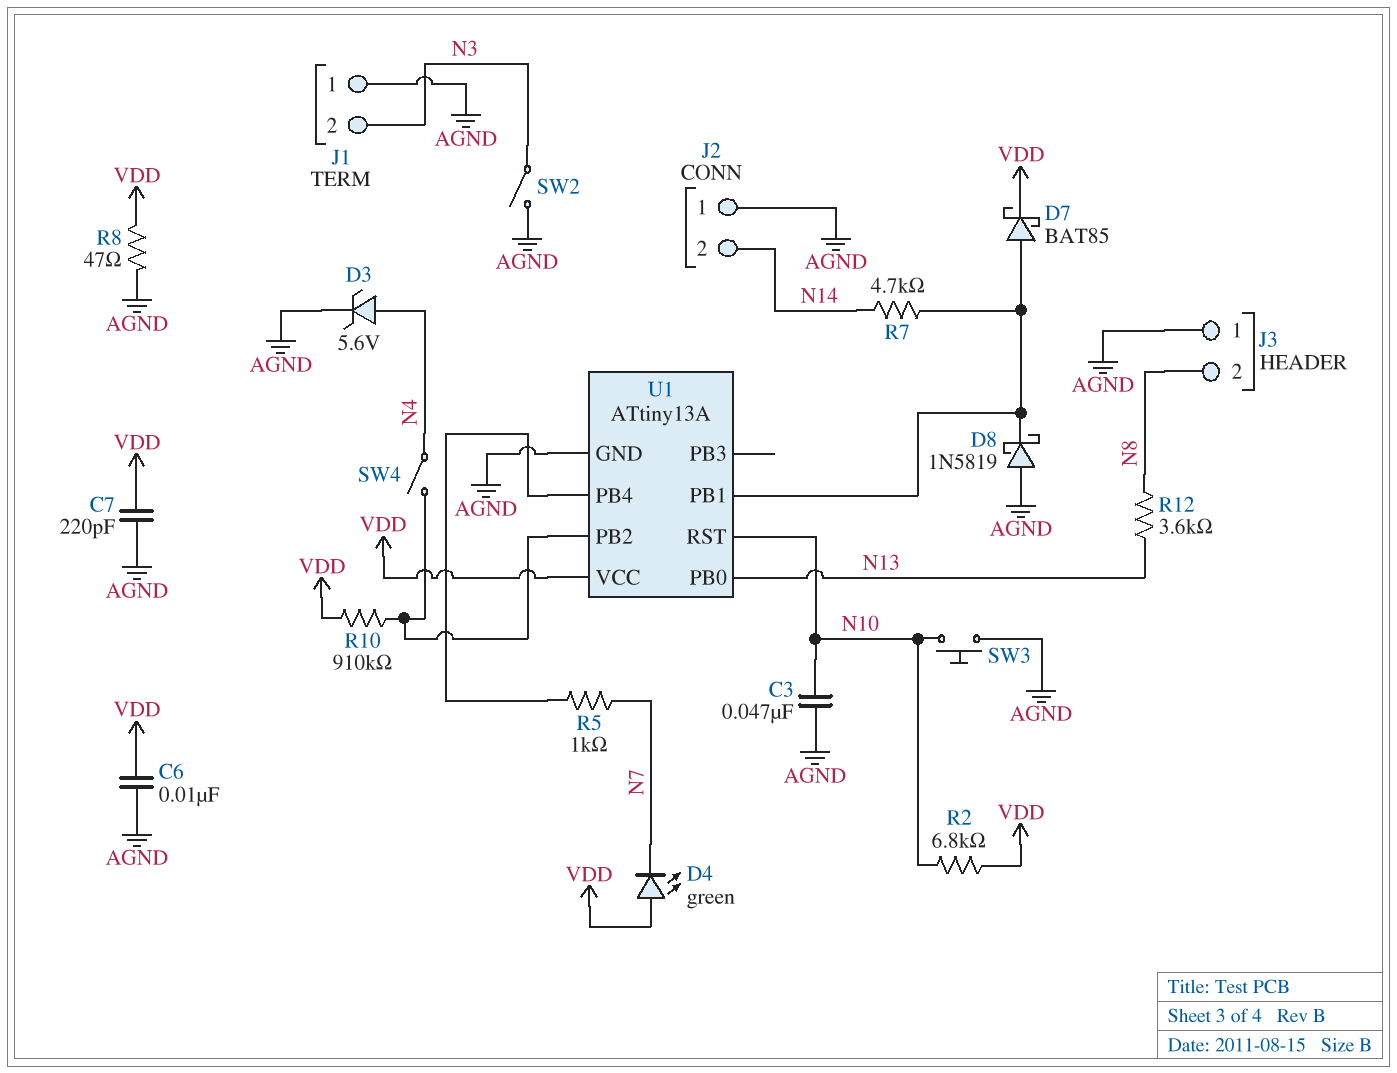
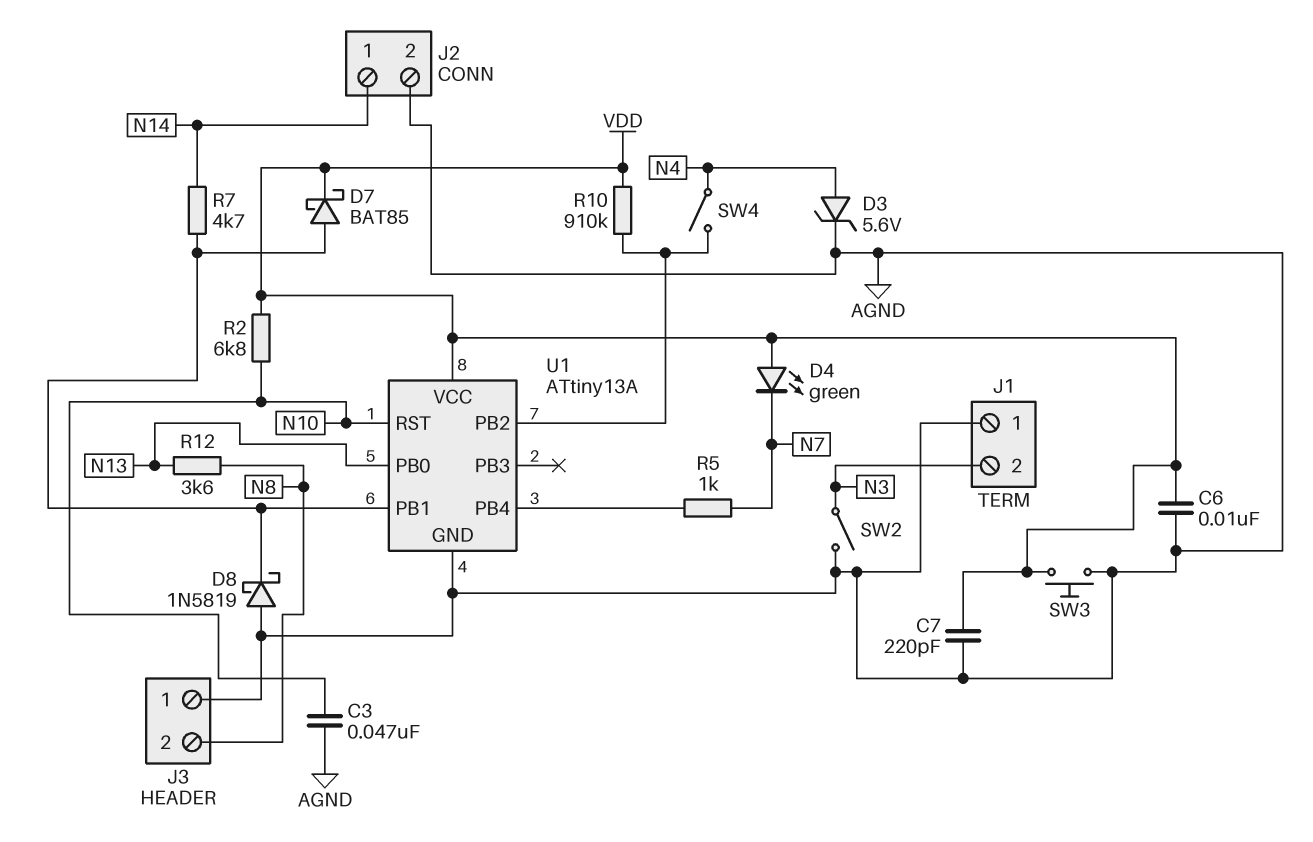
J2 pin 1: AGND -> N14
J2 pin 2: N14 -> AGND
R8: 47 (AGND, VDD) -> none
SW3: button (AGND, N10) -> button (AGND, VDD)

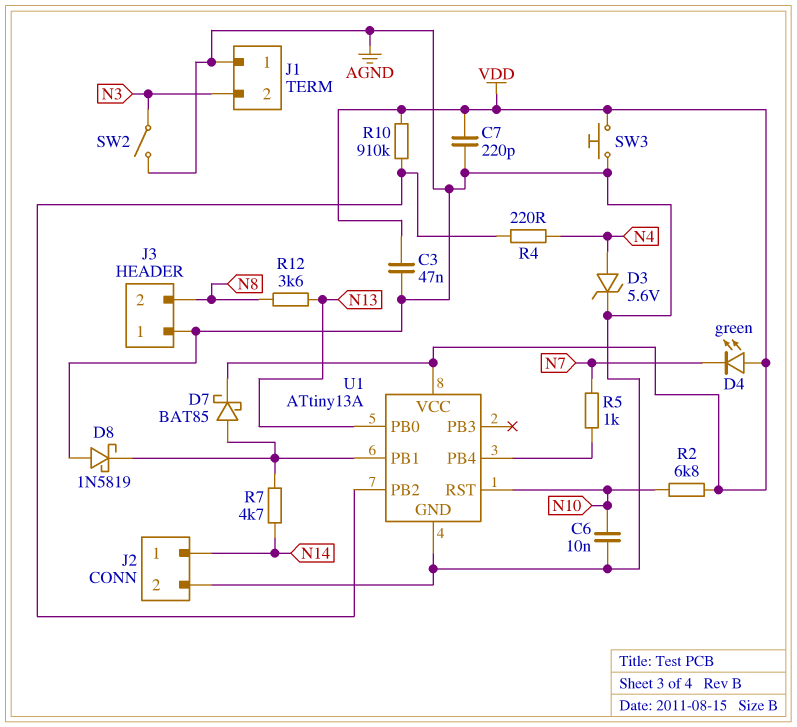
C3: 47nF (AGND, N10) -> 47nF (AGND, VDD)
C6: 10nF (AGND, VDD) -> 10nF (AGND, N10)
R4: none -> 220 (N4, U1/PB2)
SW4: switch (N4, U1/PB2) -> none

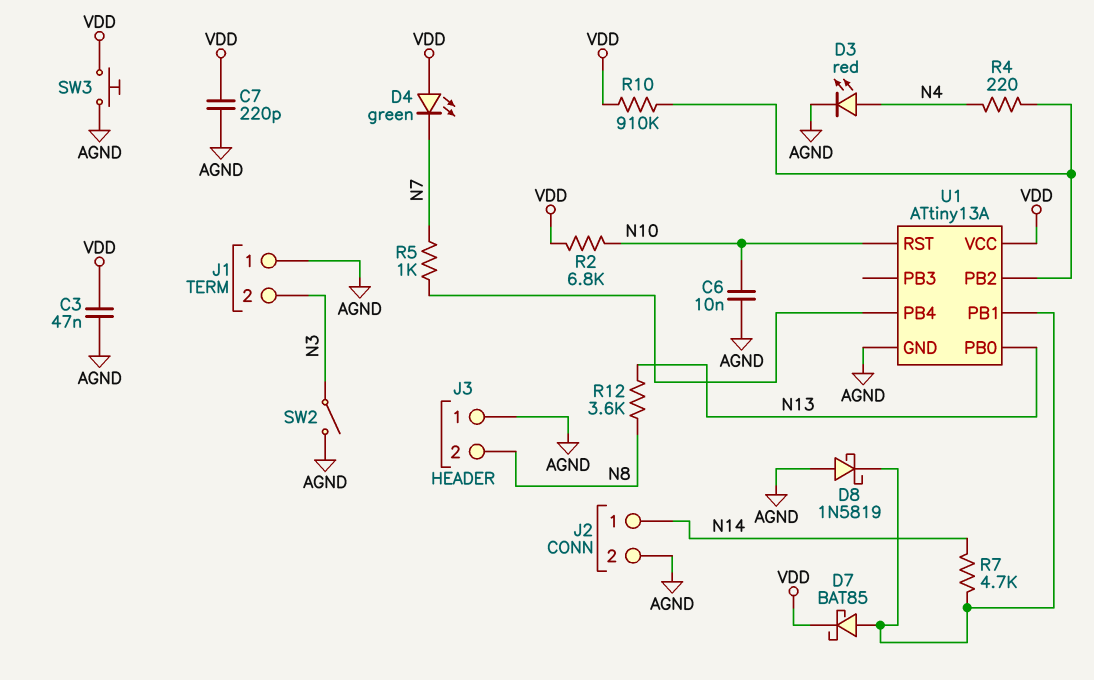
D3: zener 5.6V (A N4, K AGND) -> LED red (A N4, K AGND)

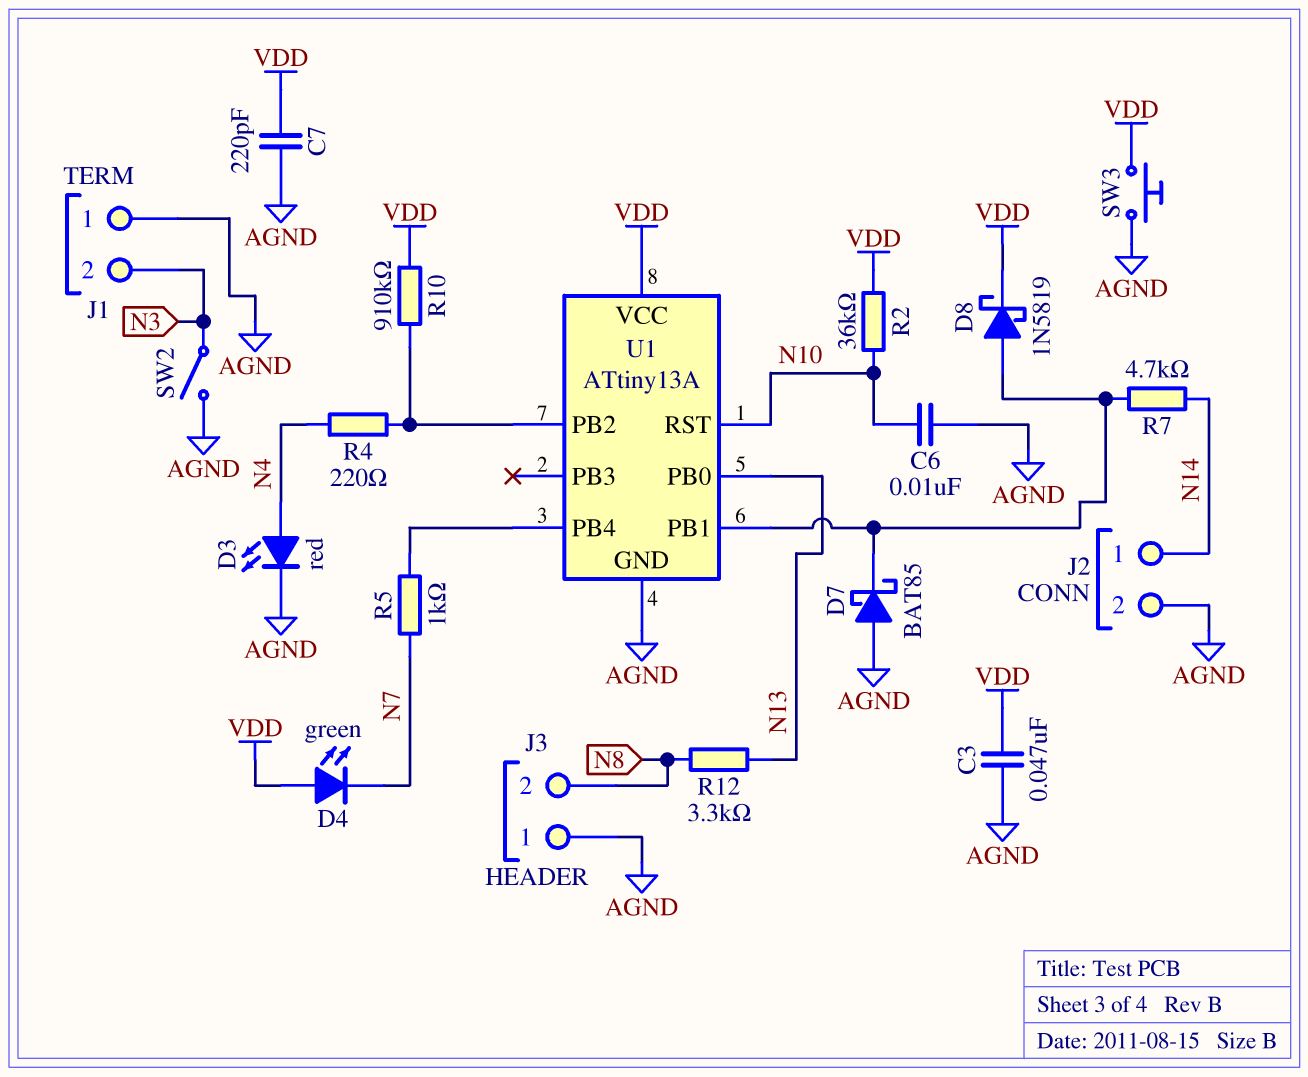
D7: schottky BAT85 (A U1/PB1, K VDD) -> schottky BAT85 (A AGND, K U1/PB1)
D8: schottky 1N5819 (A AGND, K U1/PB1) -> schottky 1N5819 (A U1/PB1, K VDD)
R2: 6.8k (N10, VDD) -> 36k (N10, VDD)
R12: 3.6k (N8, N13) -> 3.3k (N8, N13)

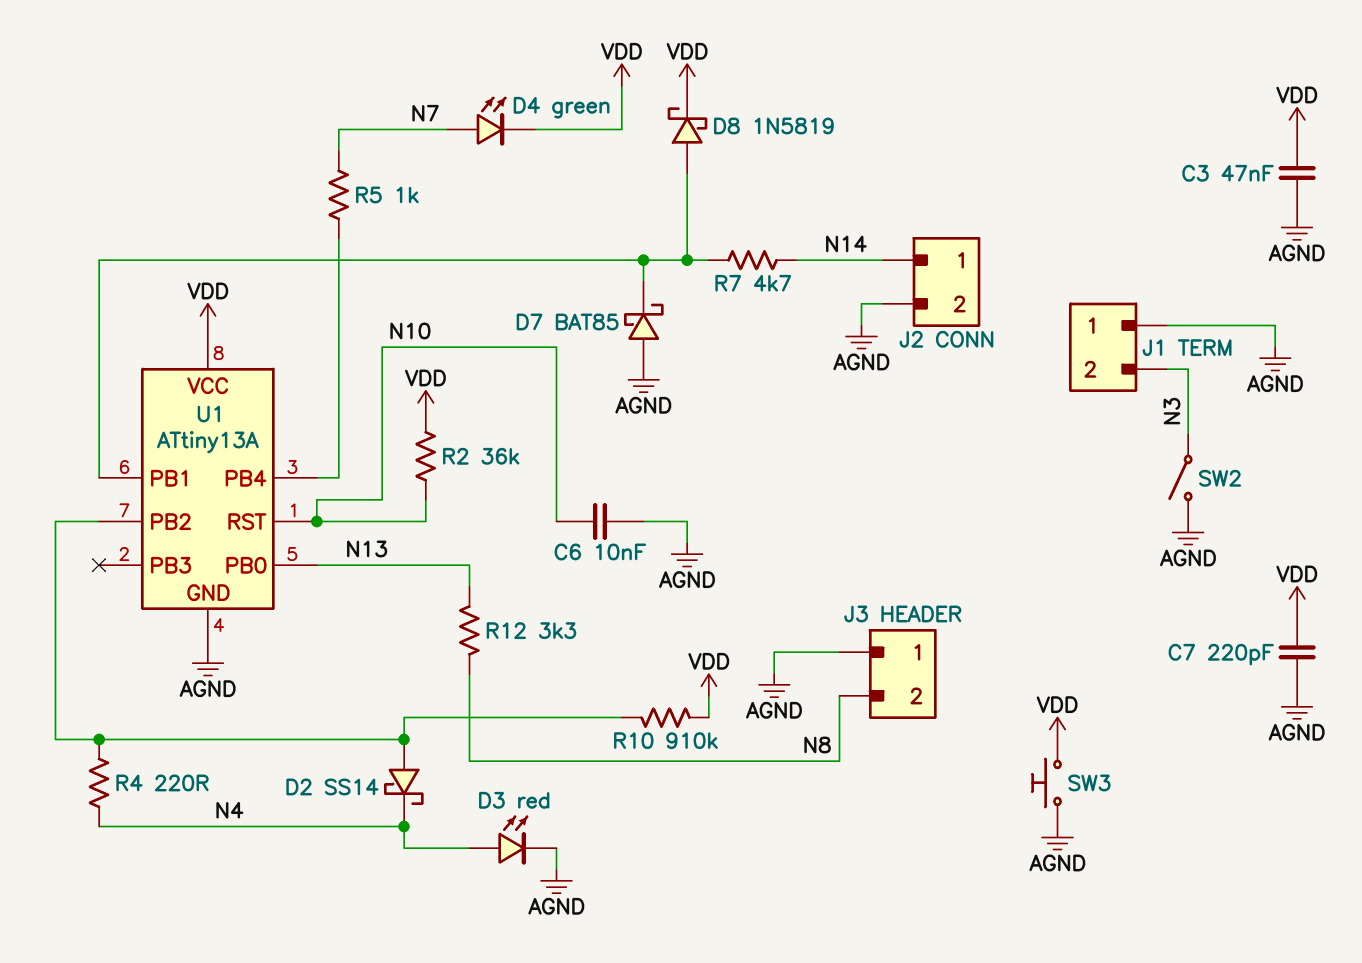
D2: none -> schottky SS14 (A U1/PB2, K N4)
D4: LED green (A VDD, K N7) -> LED green (A N7, K VDD)

